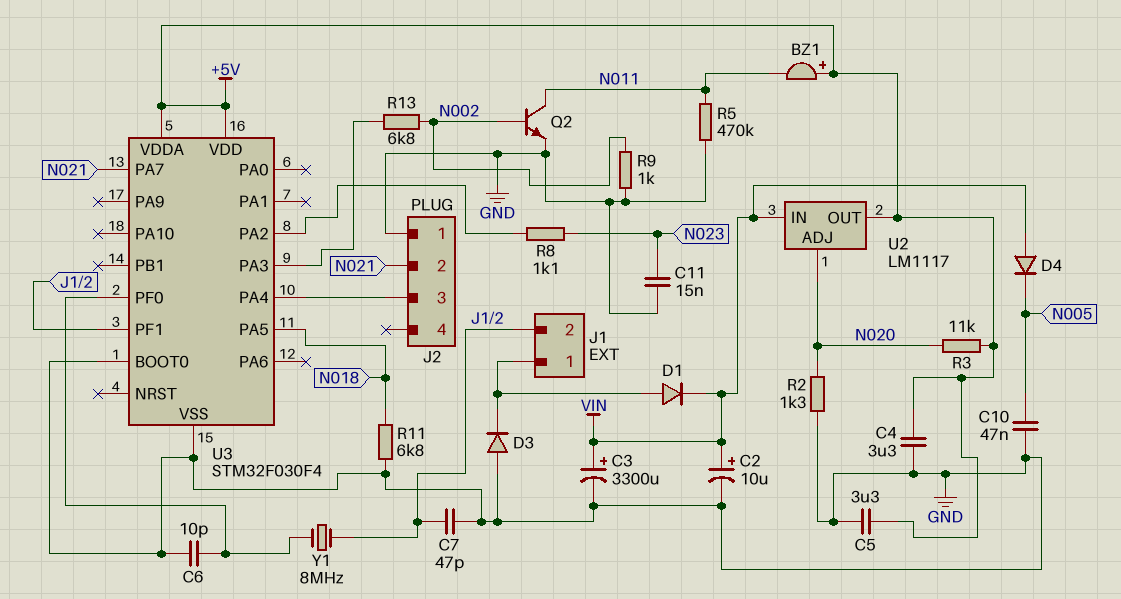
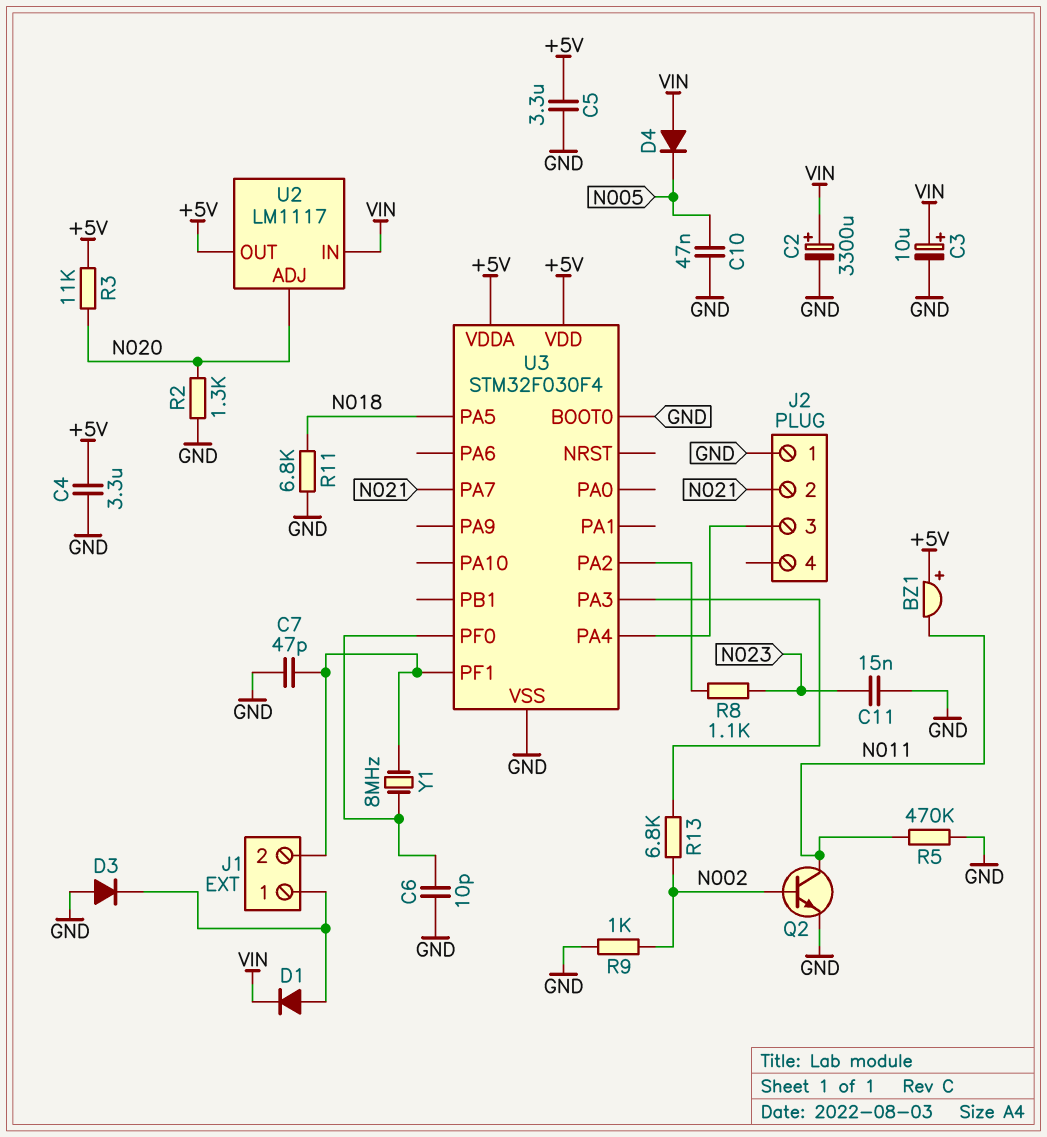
C2: 10uF (plus VIN, minus GND) -> 3300uF (plus VIN, minus GND)
C3: 3300uF (plus VIN, minus GND) -> 10uF (plus VIN, minus GND)

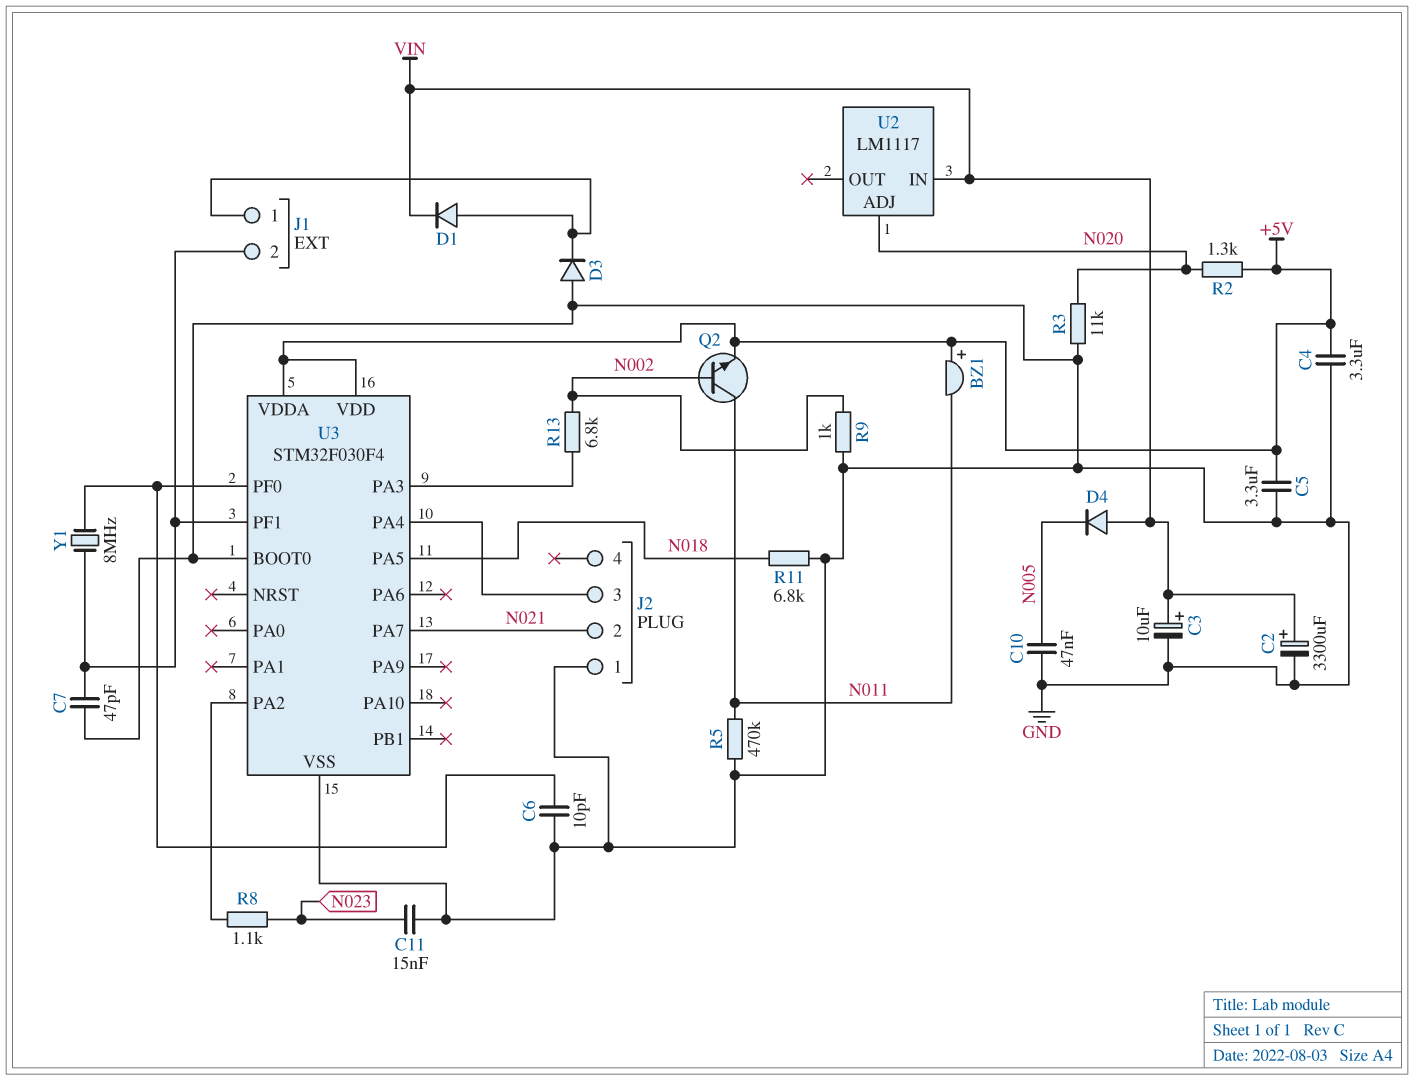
Q2: NPN (B N002, C N011, E GND) -> NPN (B N002, C N011, E +5V)
R2: 1.3k (GND, N020) -> 1.3k (+5V, N020)
R3: 11k (+5V, N020) -> 11k (GND, N020)
U2 pin OUT: +5V -> none

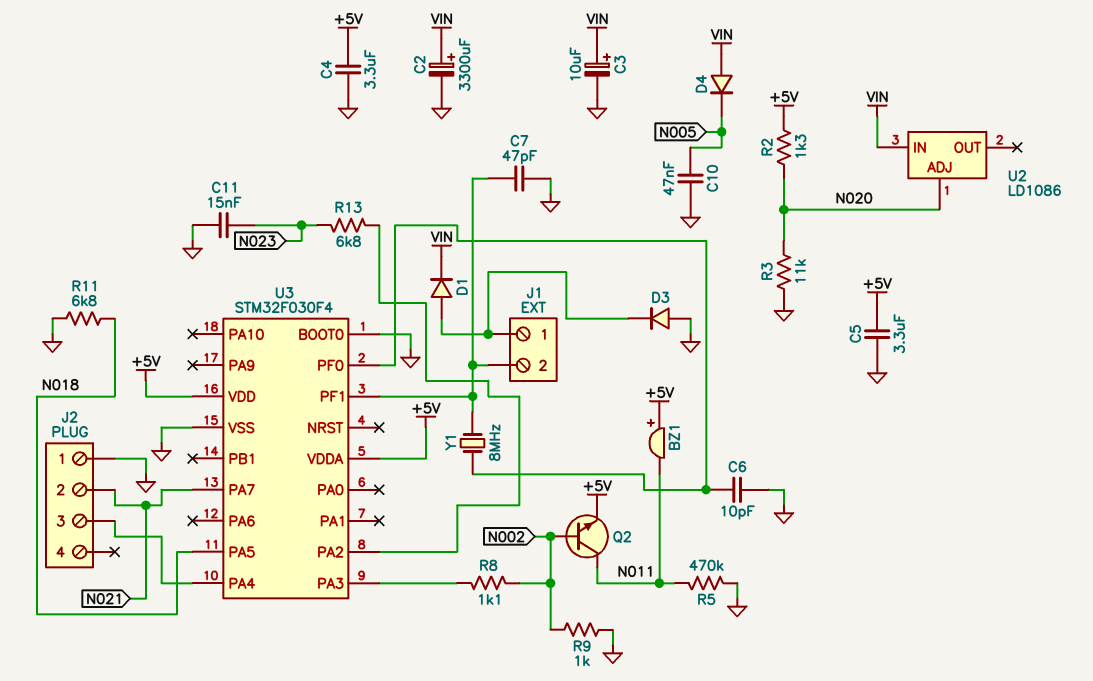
R8: 1.1k (N023, U3/PA2) -> 1.1k (N002, U3/PA3)
R13: 6.8k (N002, U3/PA3) -> 6.8k (N023, U3/PA2)
U2: LM1117 -> LD1086

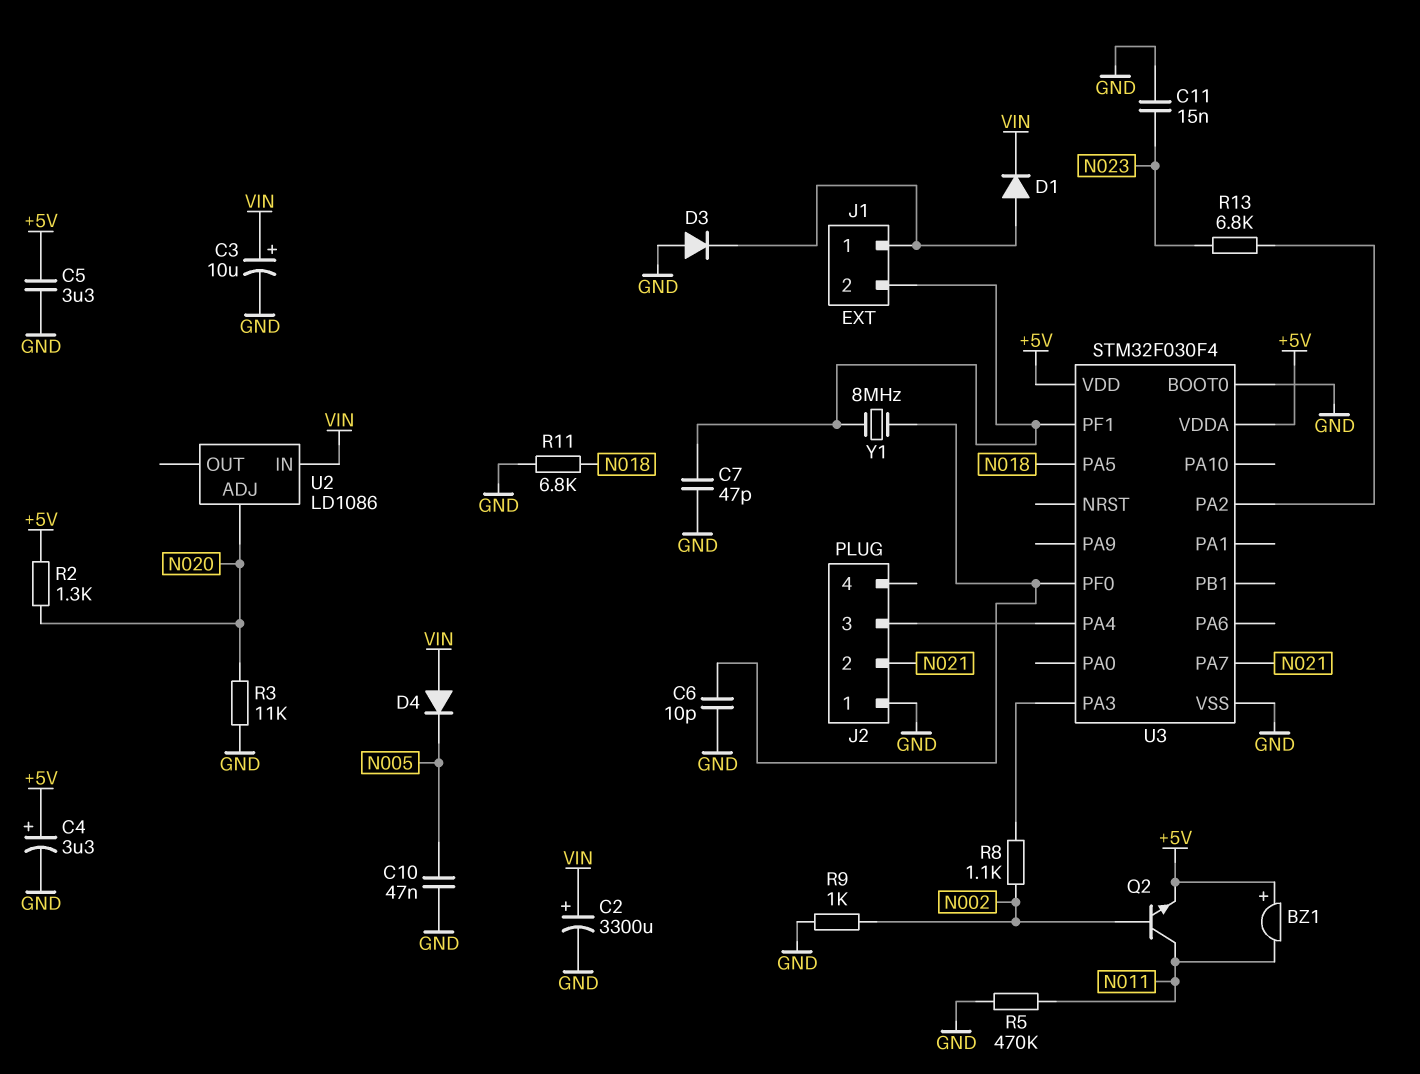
C4: 3.3uF (+5V, GND) -> 3.3uF (plus +5V, minus GND)

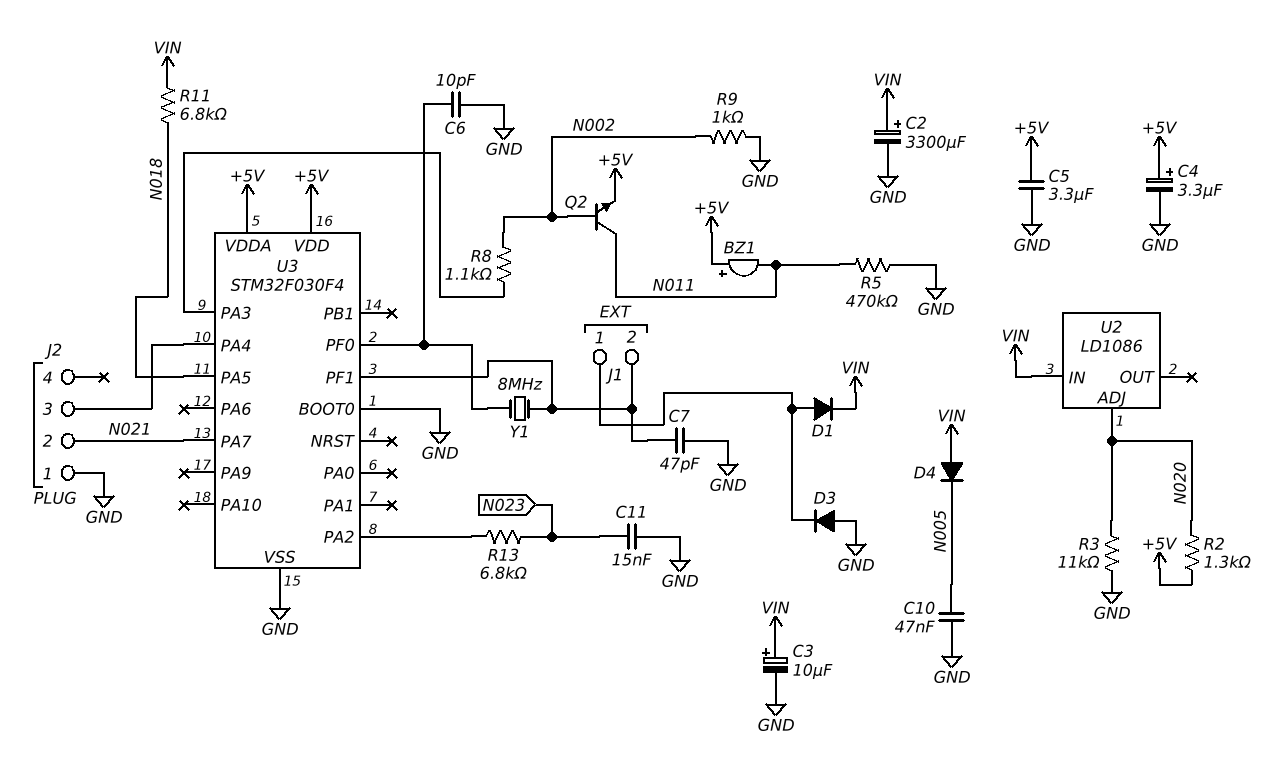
R11: 6.8k (GND, N018) -> 6.8k (N018, VIN)

